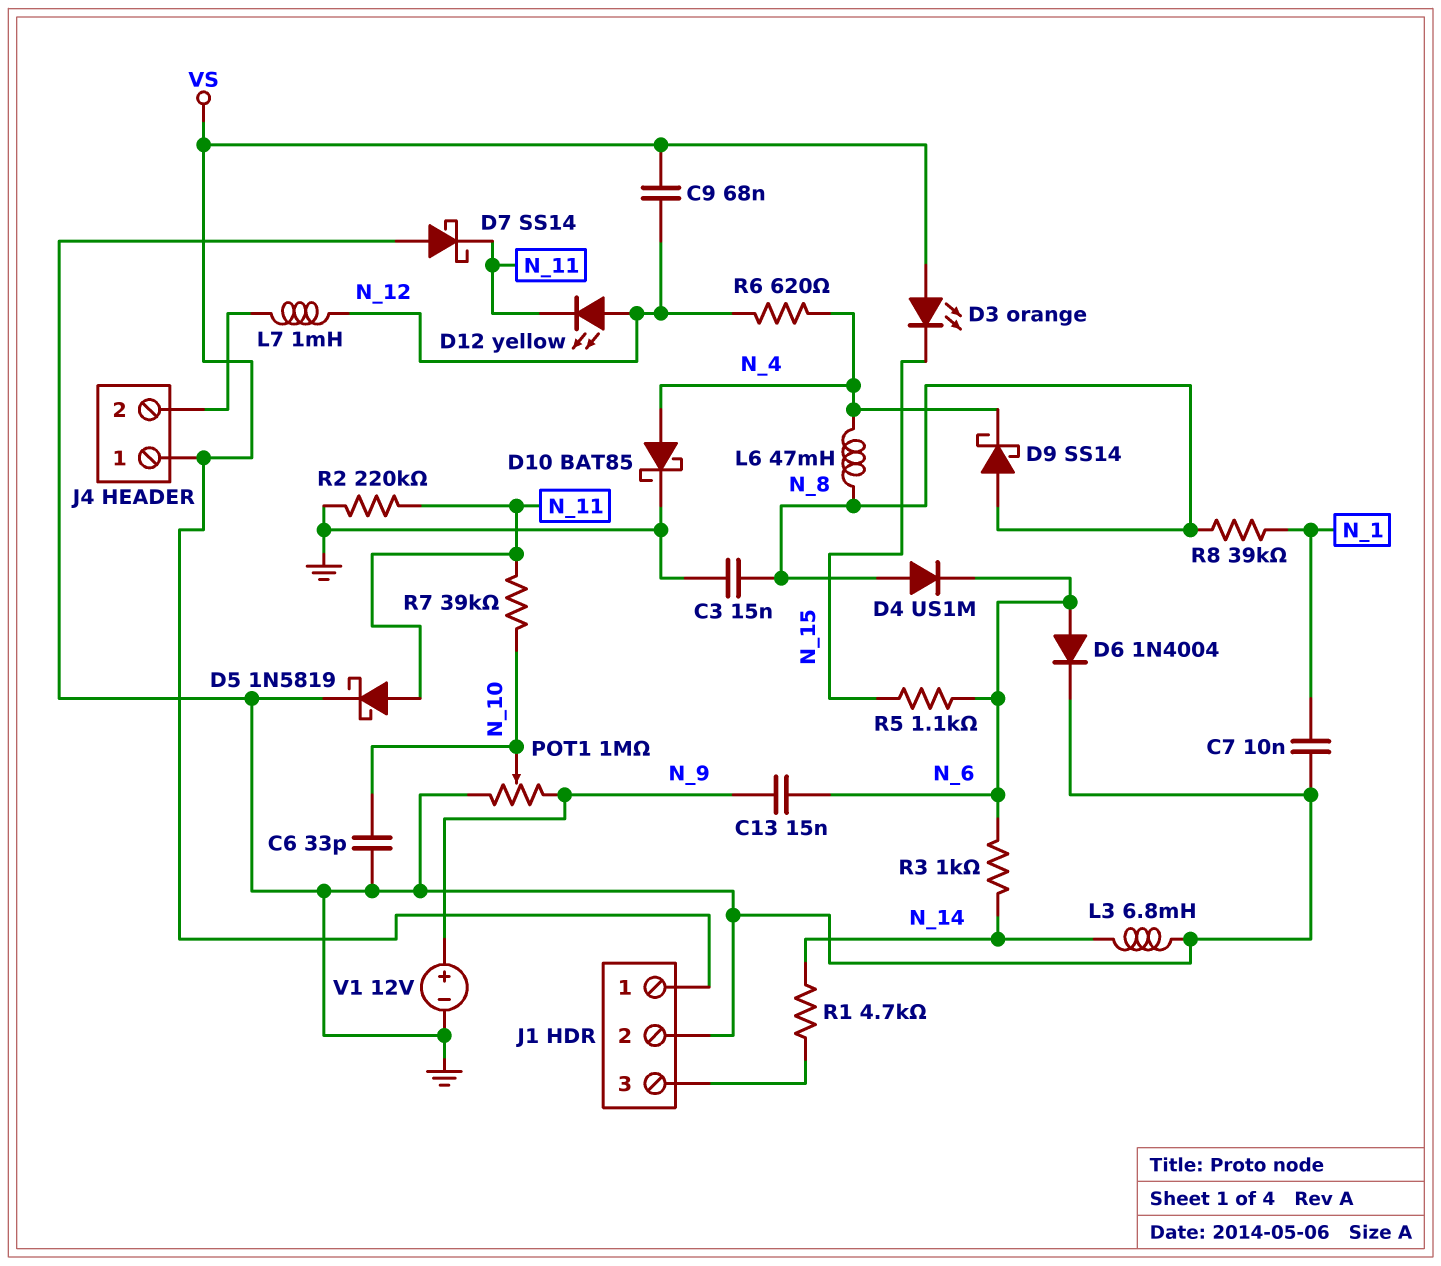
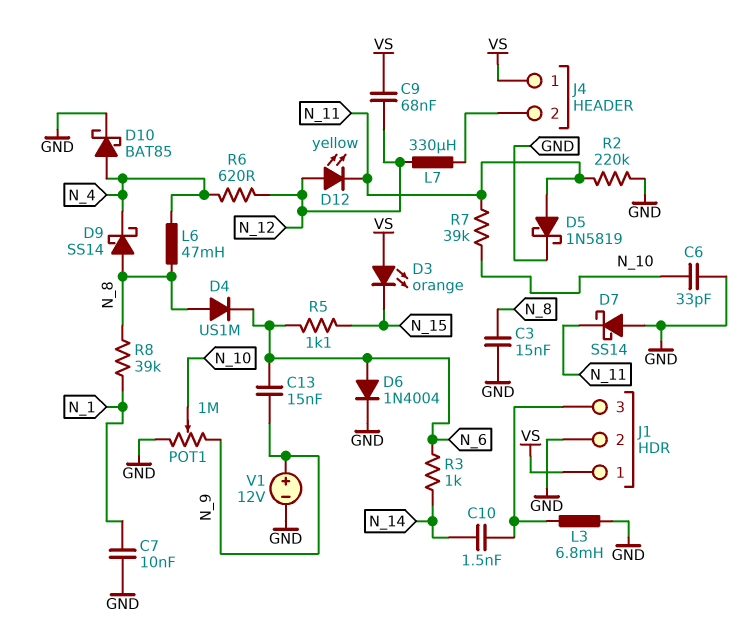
C10: none -> 1.5nF (J1/3, N_14)
L3: 6.8mH (GND, N_14) -> 6.8mH (GND, J1/3)
L7: 1mH (J4/2, N_12) -> 330uH (J4/2, N_12)
R1: 4.7k (J1/3, N_14) -> none

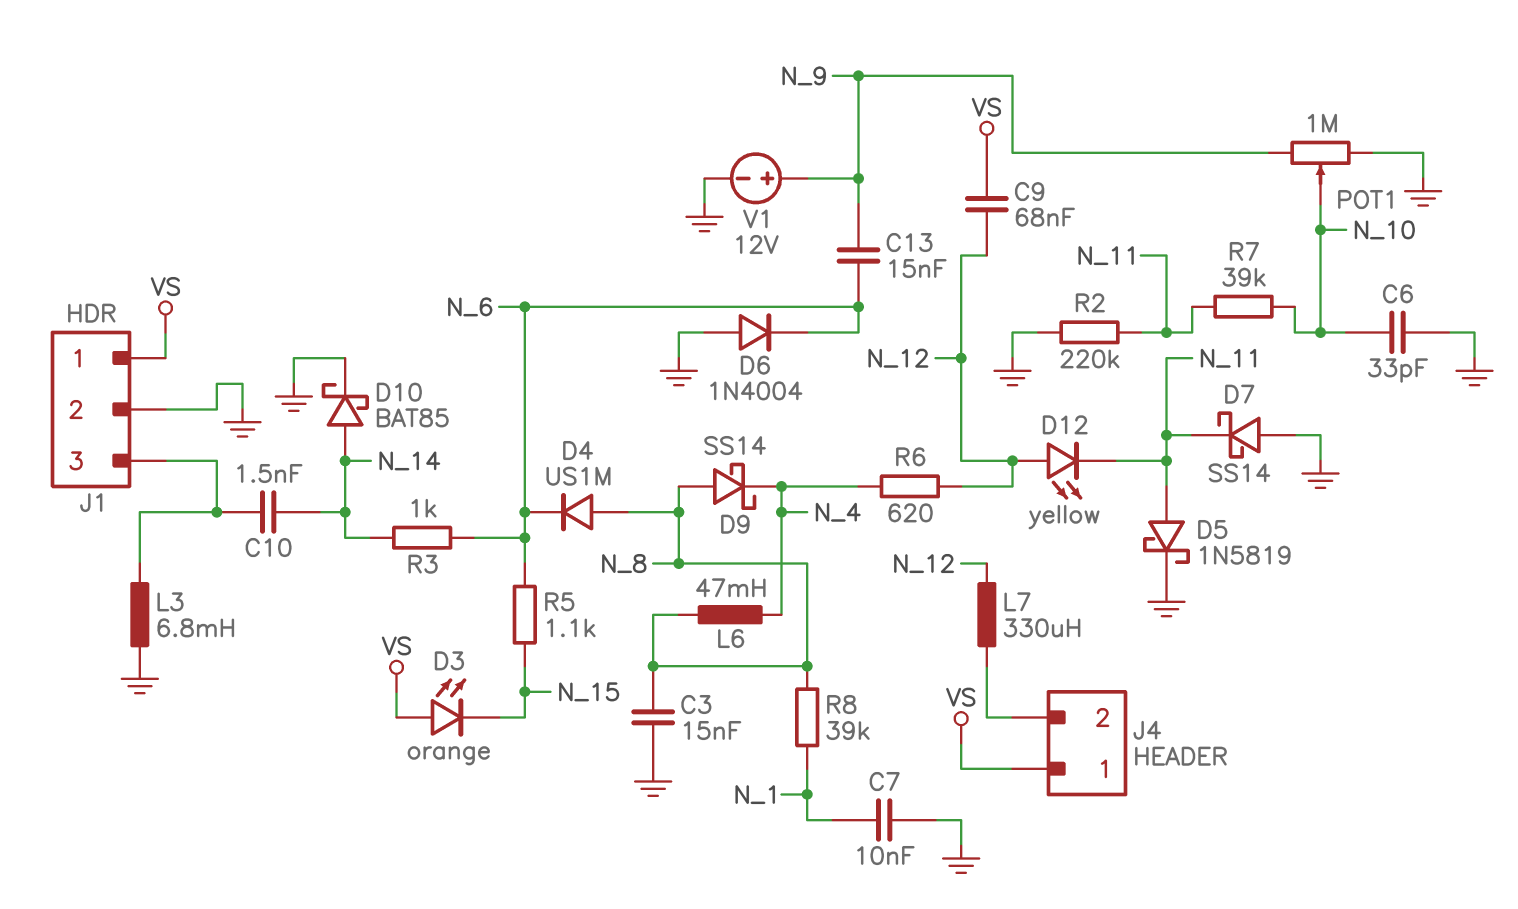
D6: diode 1N4004 (A N_6, K GND) -> diode 1N4004 (A GND, K N_6)
D10: schottky BAT85 (A N_4, K GND) -> schottky BAT85 (A N_14, K GND)

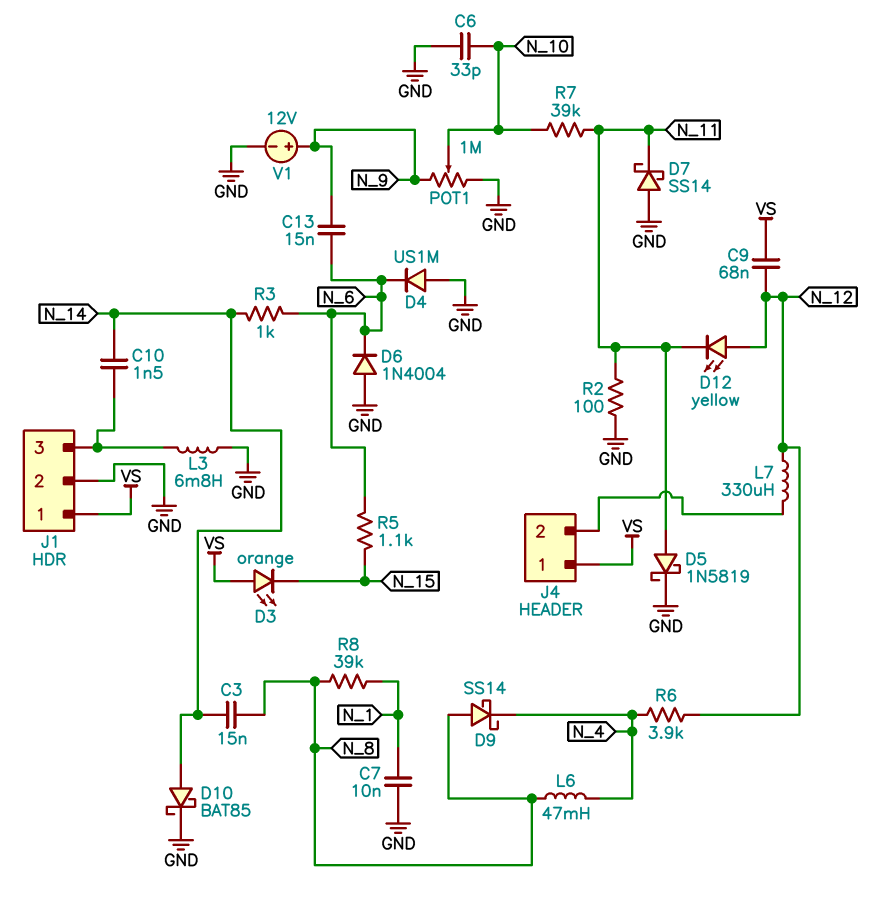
C3: 15nF (GND, N_8) -> 15nF (N_8, N_14)
D4: diode US1M (A N_8, K N_6) -> diode US1M (A GND, K N_6)
R2: 220k (GND, N_11) -> 100 (GND, N_11)
R6: 620 (N_4, N_12) -> 3.9k (N_4, N_12)

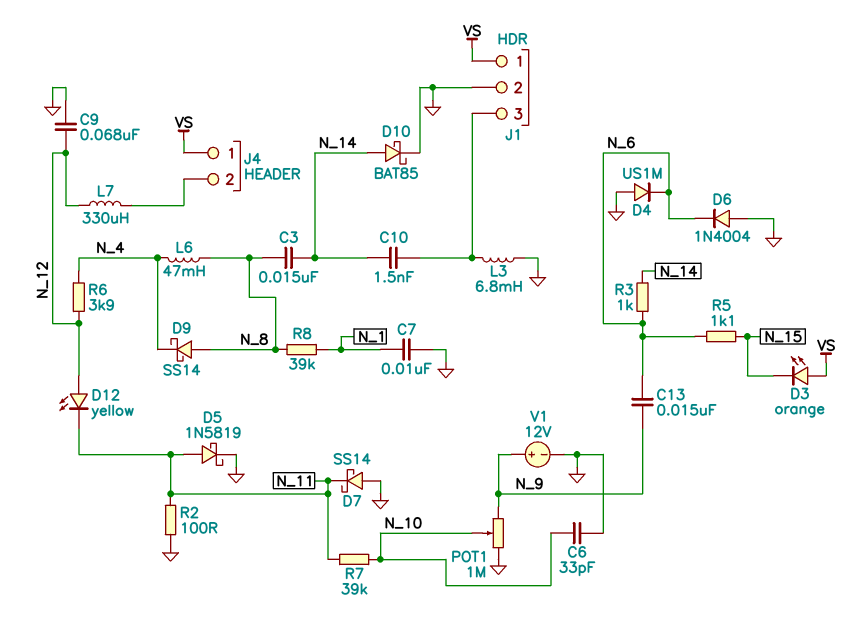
C9: 68nF (N_12, VS) -> 68nF (GND, N_12)

